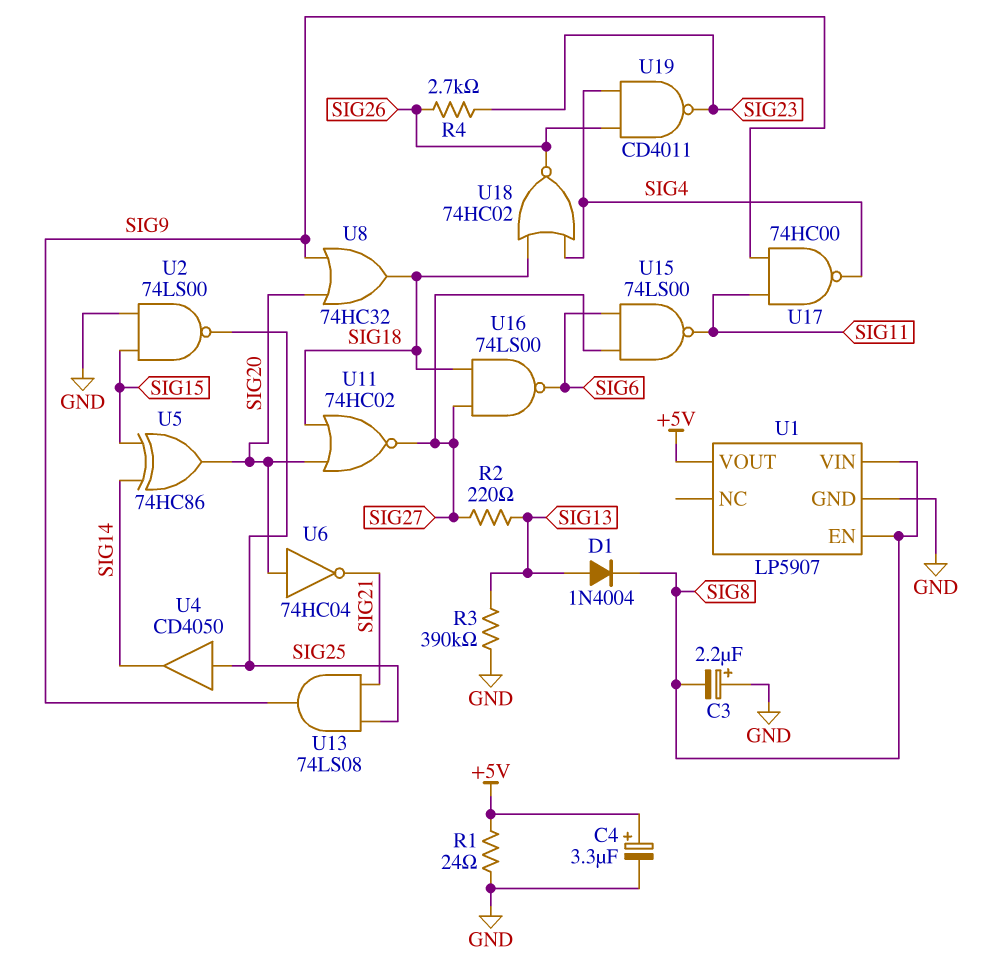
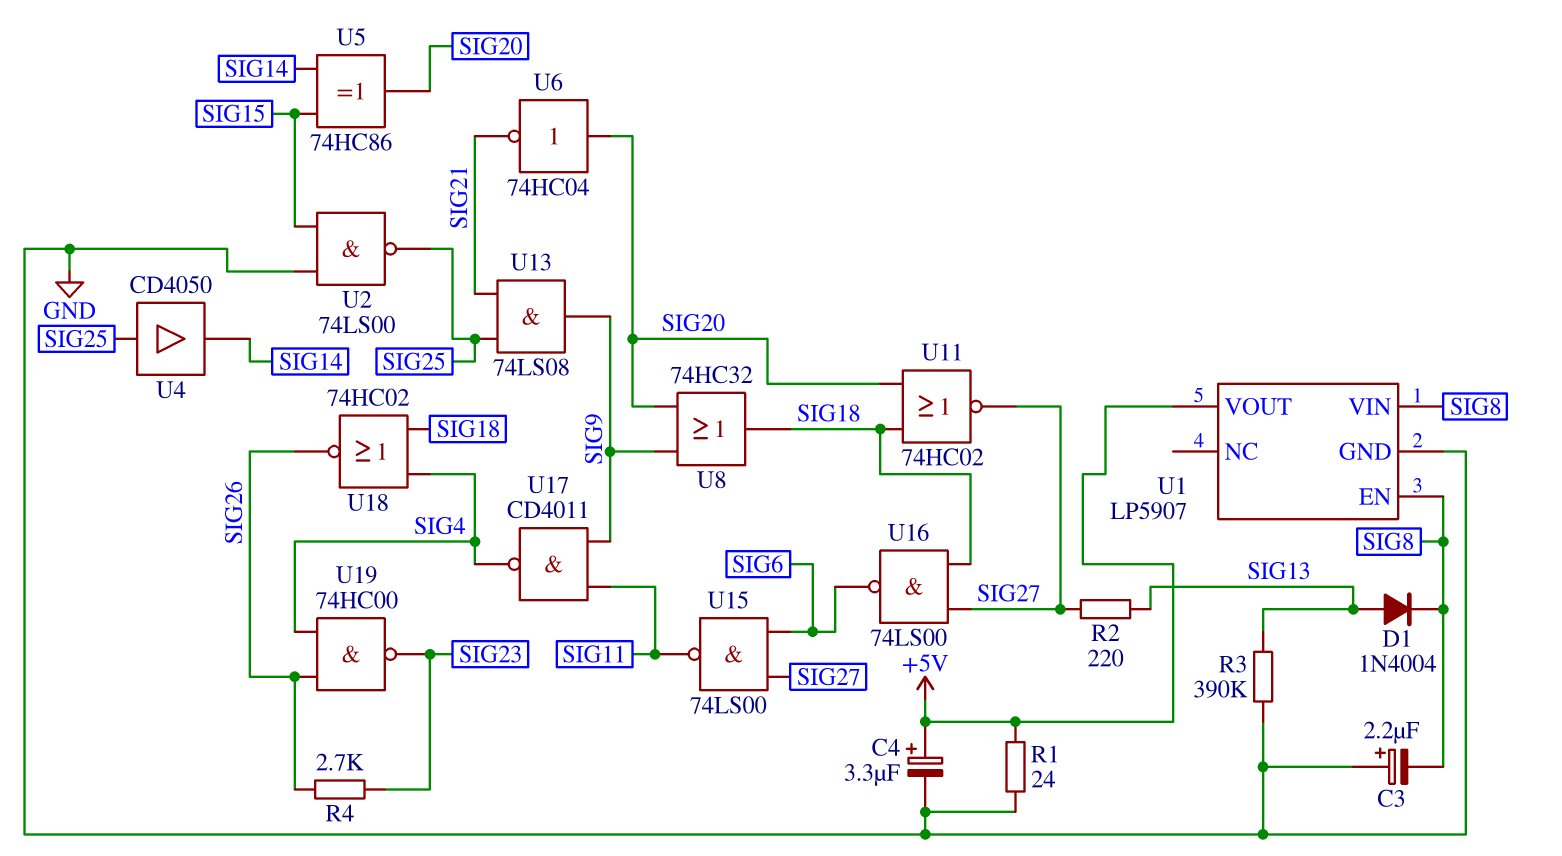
U17: NAND 74HC00 (in SIG9, in SIG11, out SIG4) -> NAND CD4011 (in SIG9, in SIG11, out SIG4)
U19: NAND CD4011 (in SIG4, in SIG26, out SIG23) -> NAND 74HC00 (in SIG4, in SIG26, out SIG23)

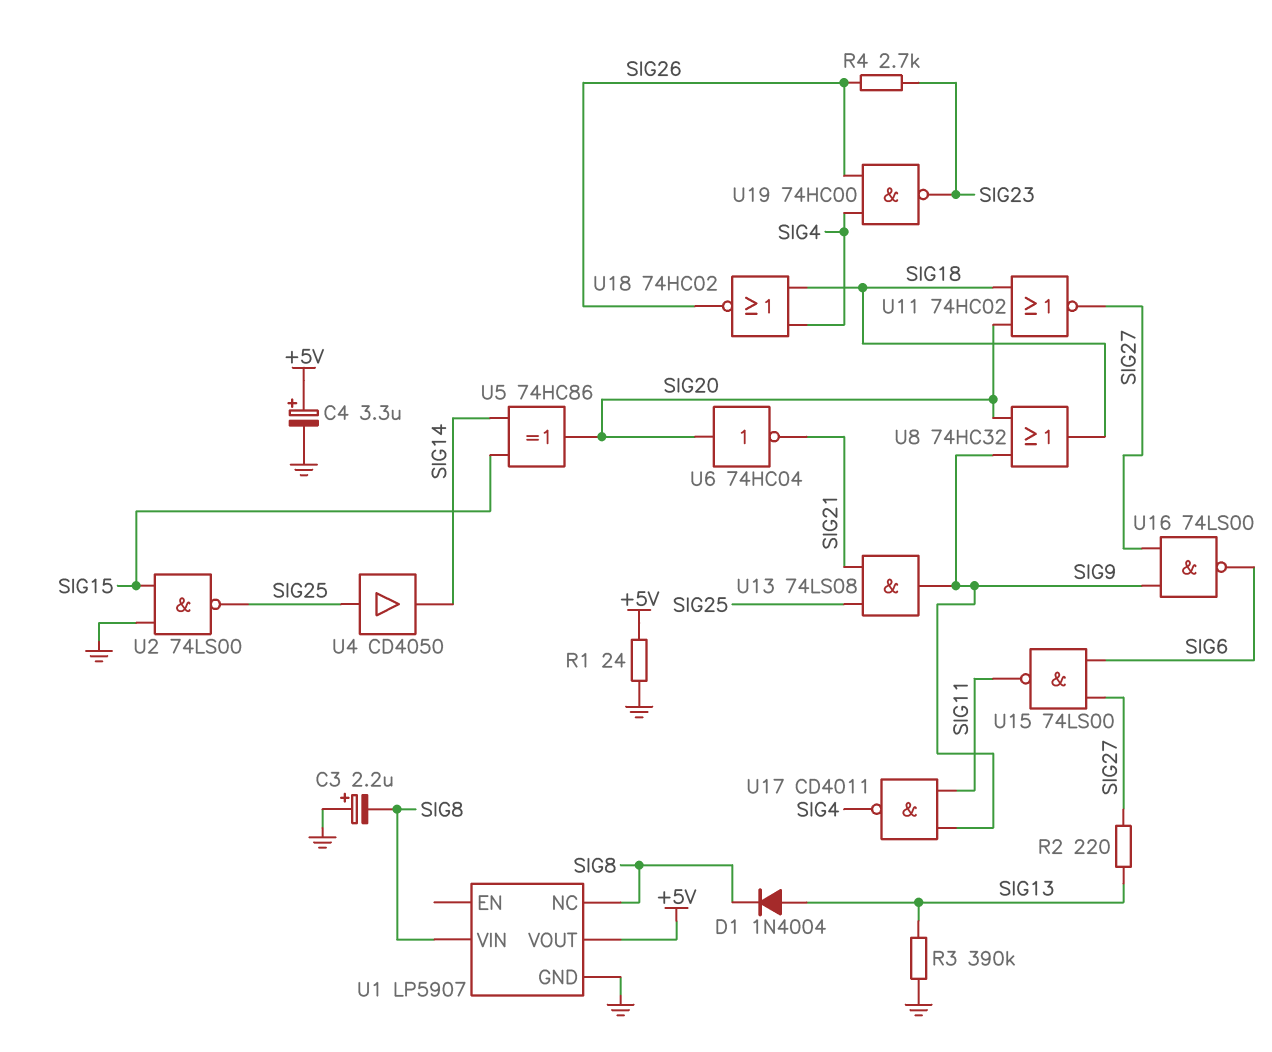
U1 pin EN: SIG8 -> none
U1 pin NC: none -> SIG8
U16: NAND 74LS00 (in SIG18, in SIG27, out SIG6) -> NAND 74LS00 (in SIG9, in SIG27, out SIG6)

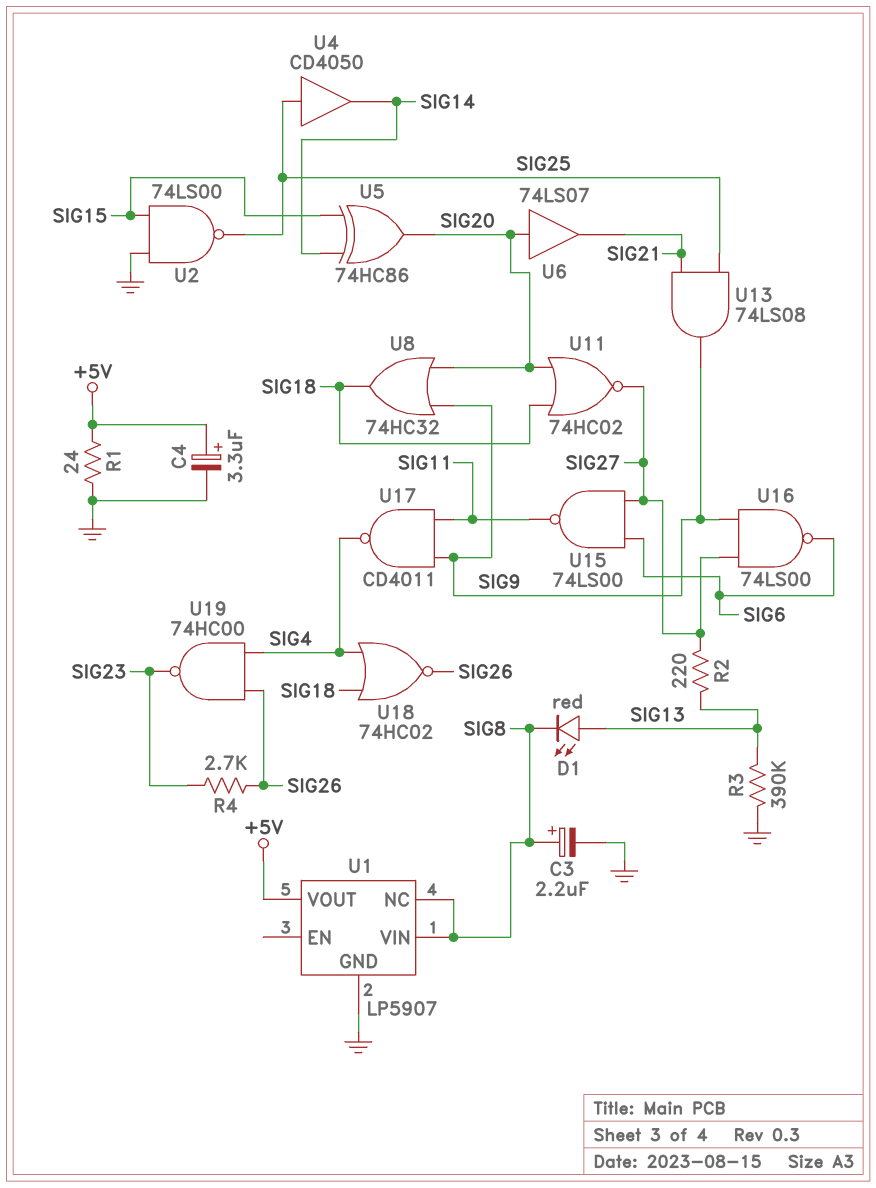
C3: 2.2uF (plus GND, minus SIG8) -> 2.2uF (plus SIG8, minus GND)
D1: diode 1N4004 (A SIG13, K SIG8) -> LED red (A SIG13, K SIG8)
U6: NOT 74HC04 (in SIG20, out SIG21) -> buffer 74LS07 (in SIG20, out SIG21)

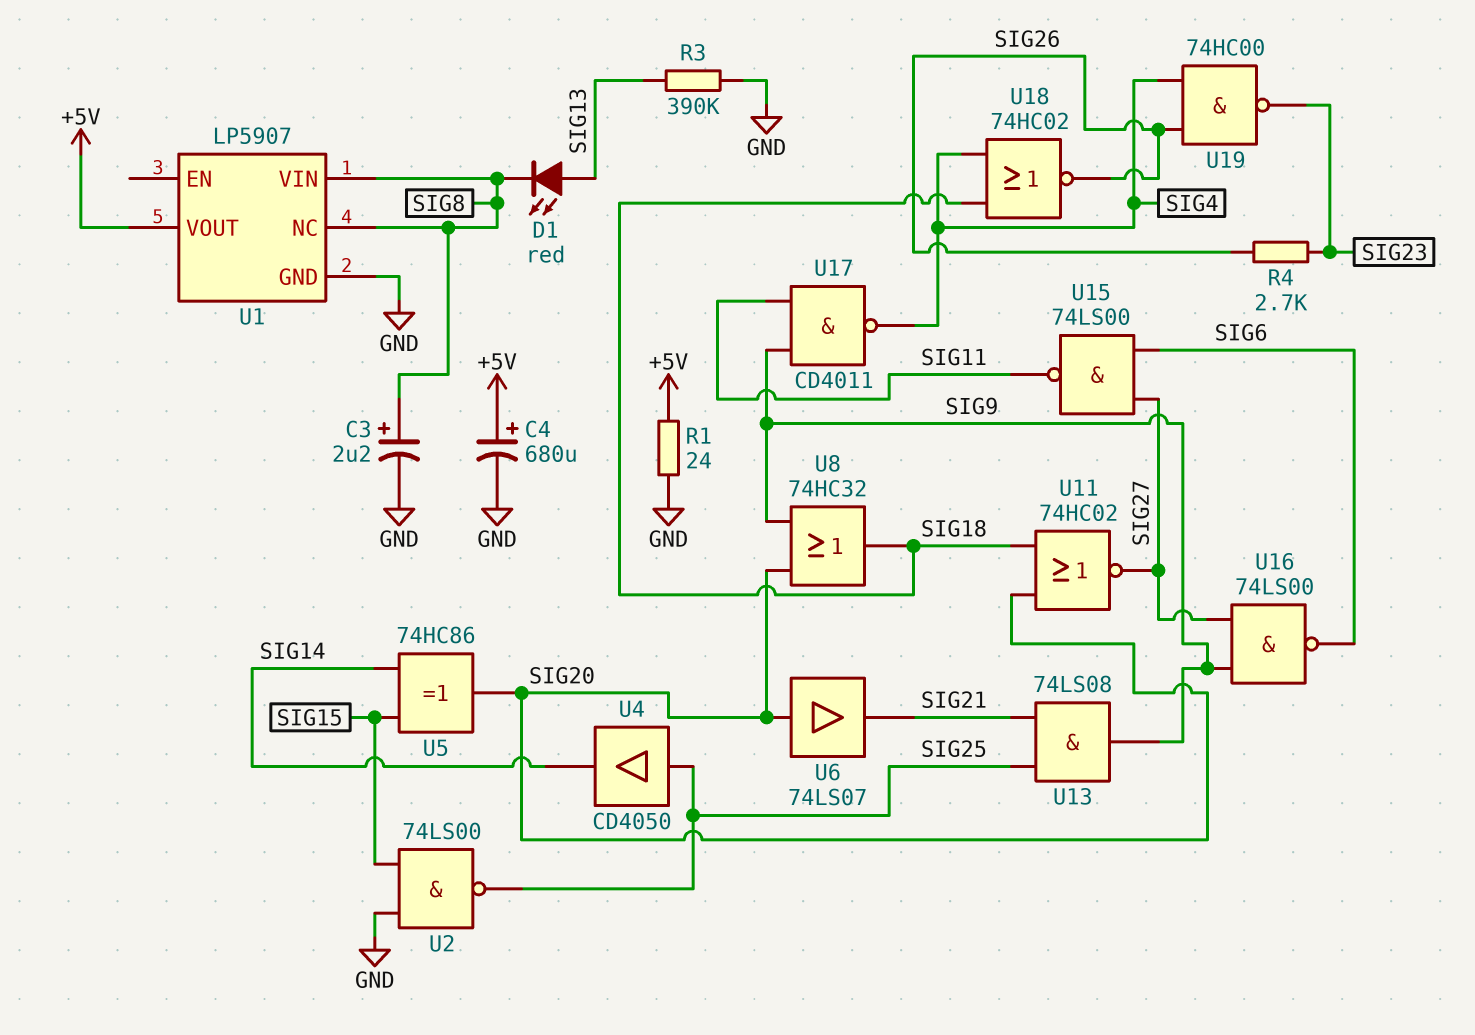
C4: 3.3uF (plus +5V, minus GND) -> 680uF (plus +5V, minus GND)
R2: 220 (SIG13, SIG27) -> none

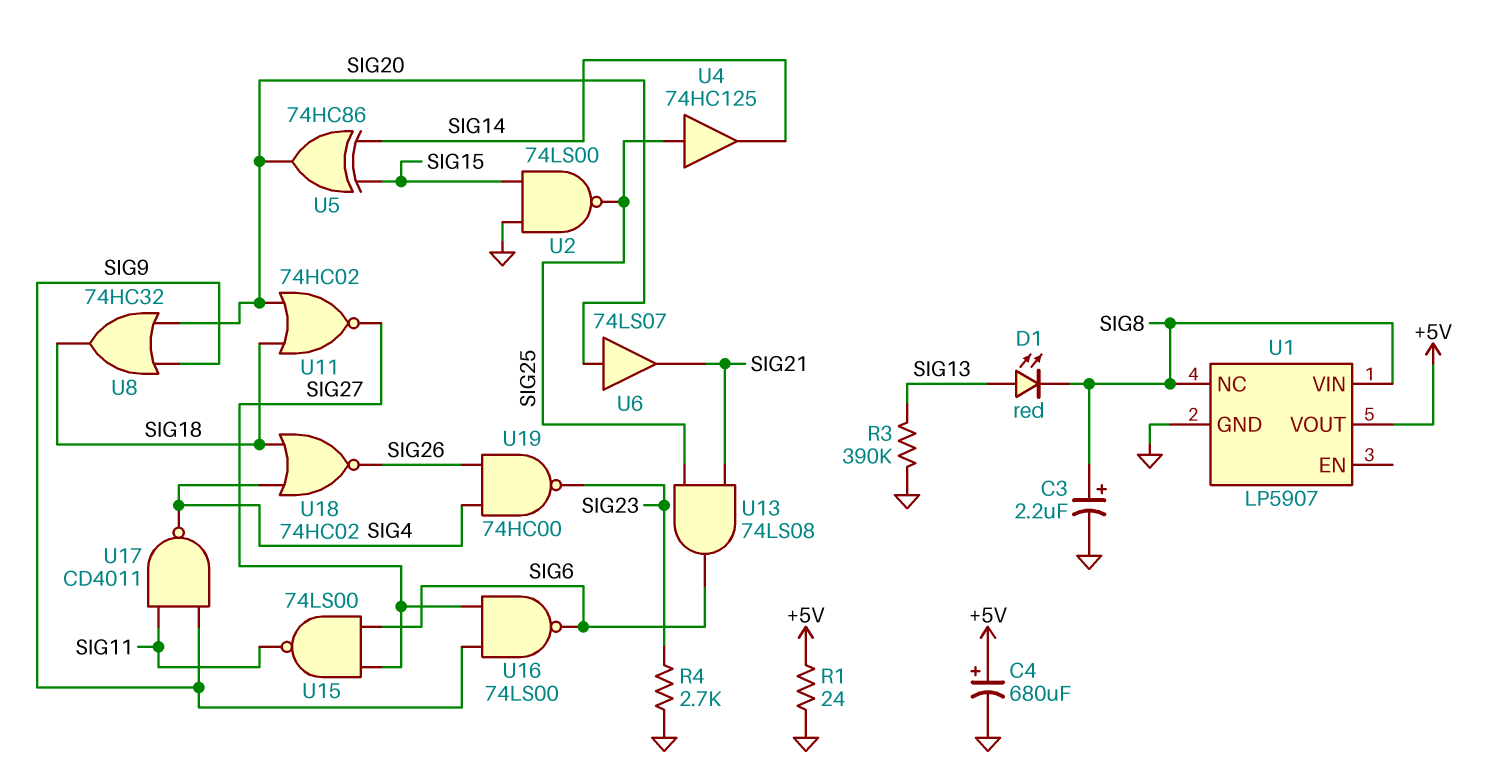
R4: 2.7k (SIG23, SIG26) -> 2.7k (GND, SIG23)
U4: buffer CD4050 (in SIG25, out SIG14) -> buffer 74HC125 (in SIG25, out SIG14)
U13: AND 74LS08 (in SIG21, in SIG25, out SIG9) -> AND 74LS08 (in SIG21, in SIG25, out SIG6)

